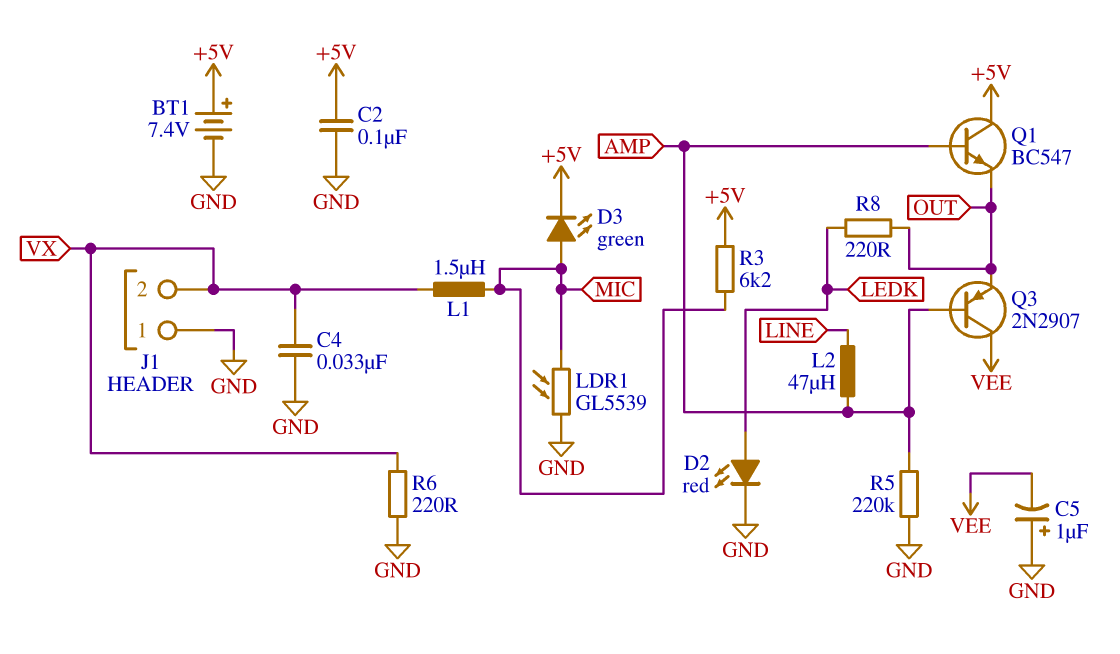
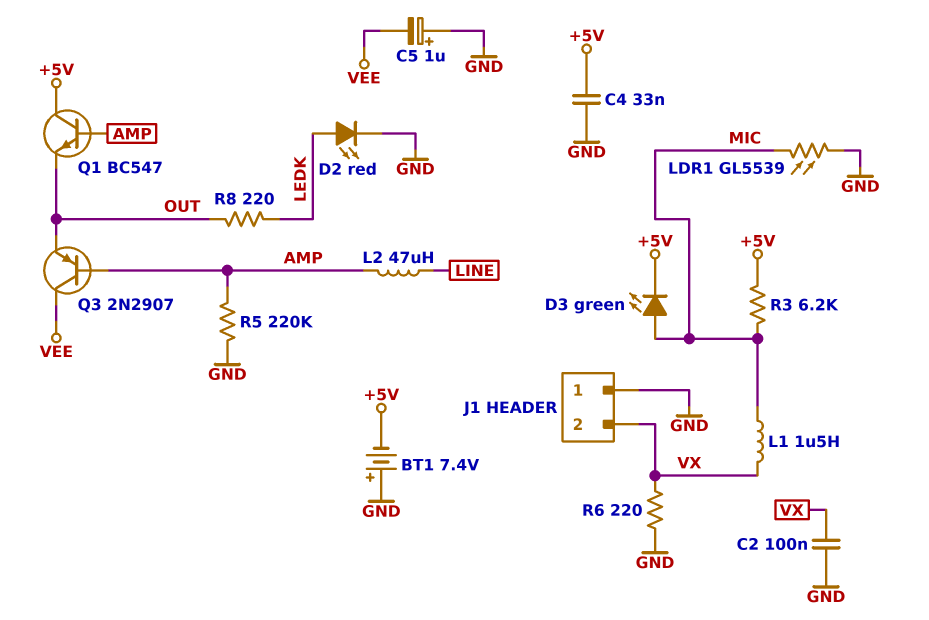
BT1: 7.4V (plus +5V, minus GND) -> 7.4V (plus GND, minus +5V)
C2: 100nF (+5V, GND) -> 100nF (GND, VX)
C4: 33nF (GND, VX) -> 33nF (+5V, GND)

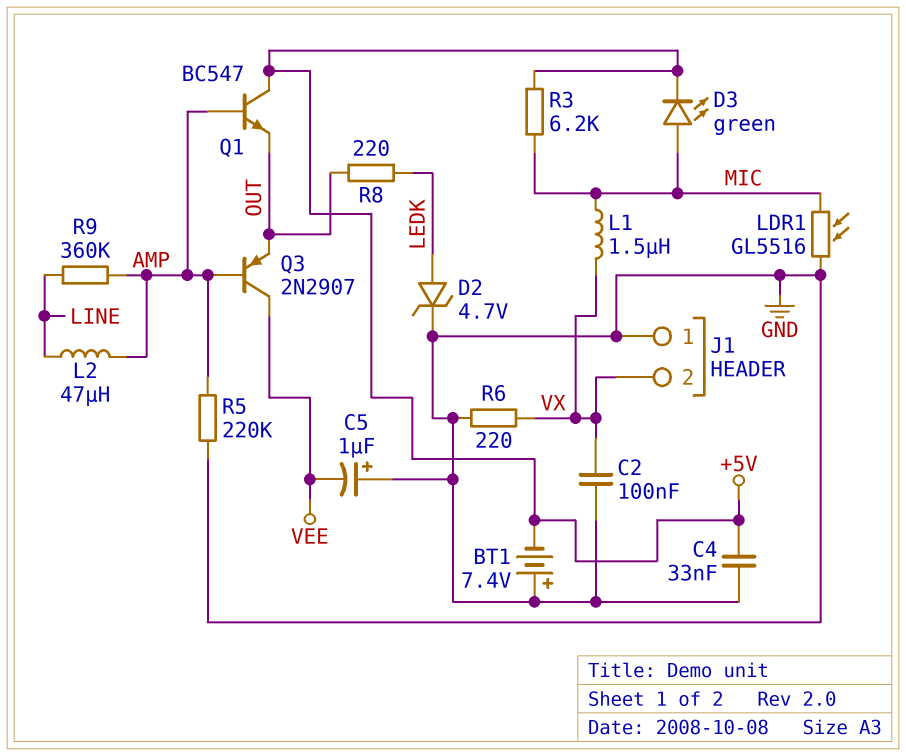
D2: LED red (A LEDK, K GND) -> zener 4.7V (A LEDK, K GND)
LDR1: GL5539 (GND, MIC) -> GL5516 (GND, MIC)
R9: none -> 360k (AMP, LINE)

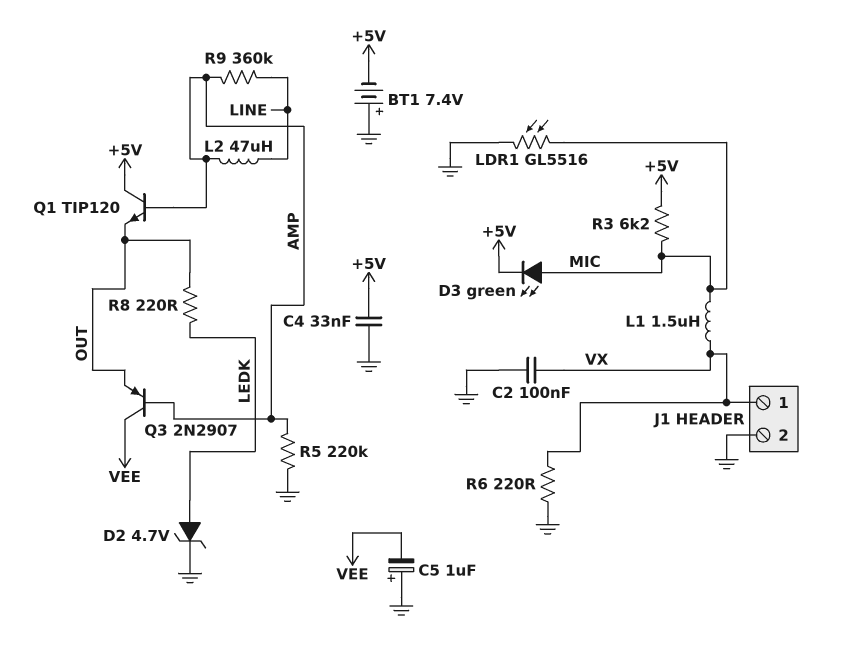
J1 pin 1: GND -> VX
J1 pin 2: VX -> GND
Q1: NPN BC547 (B AMP, C +5V, E OUT) -> NPN TIP120 (B AMP, C +5V, E OUT)

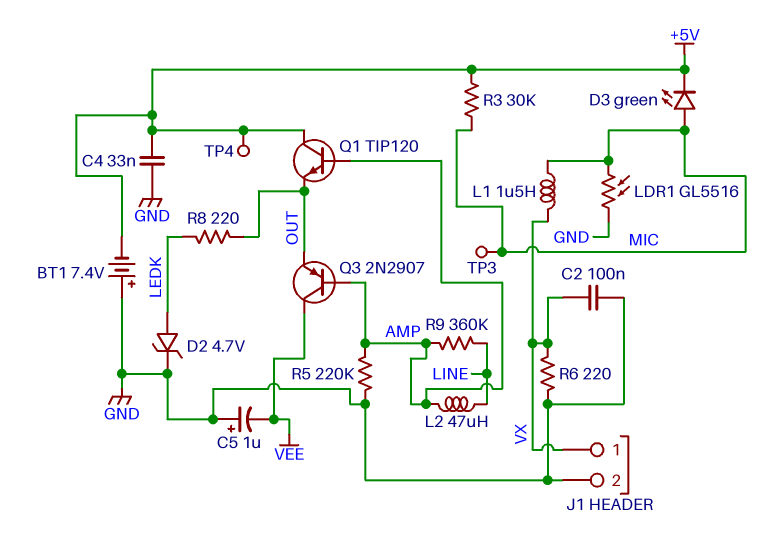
R3: 6.2k (+5V, MIC) -> 30k (+5V, MIC)
TP3: none -> test point (MIC)
TP4: none -> test point (+5V)

